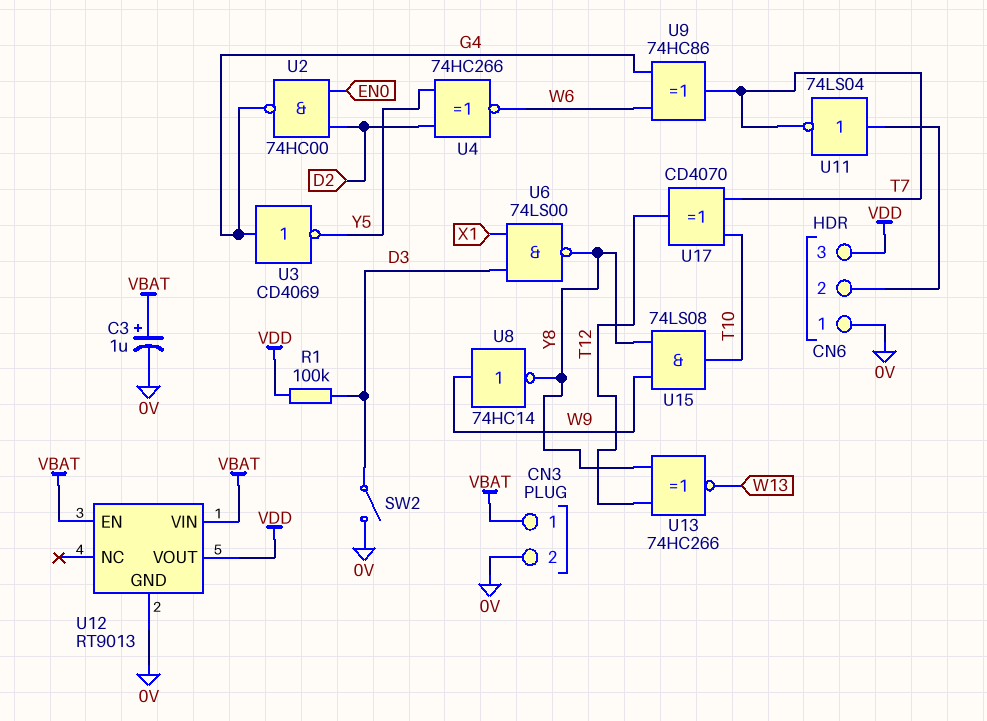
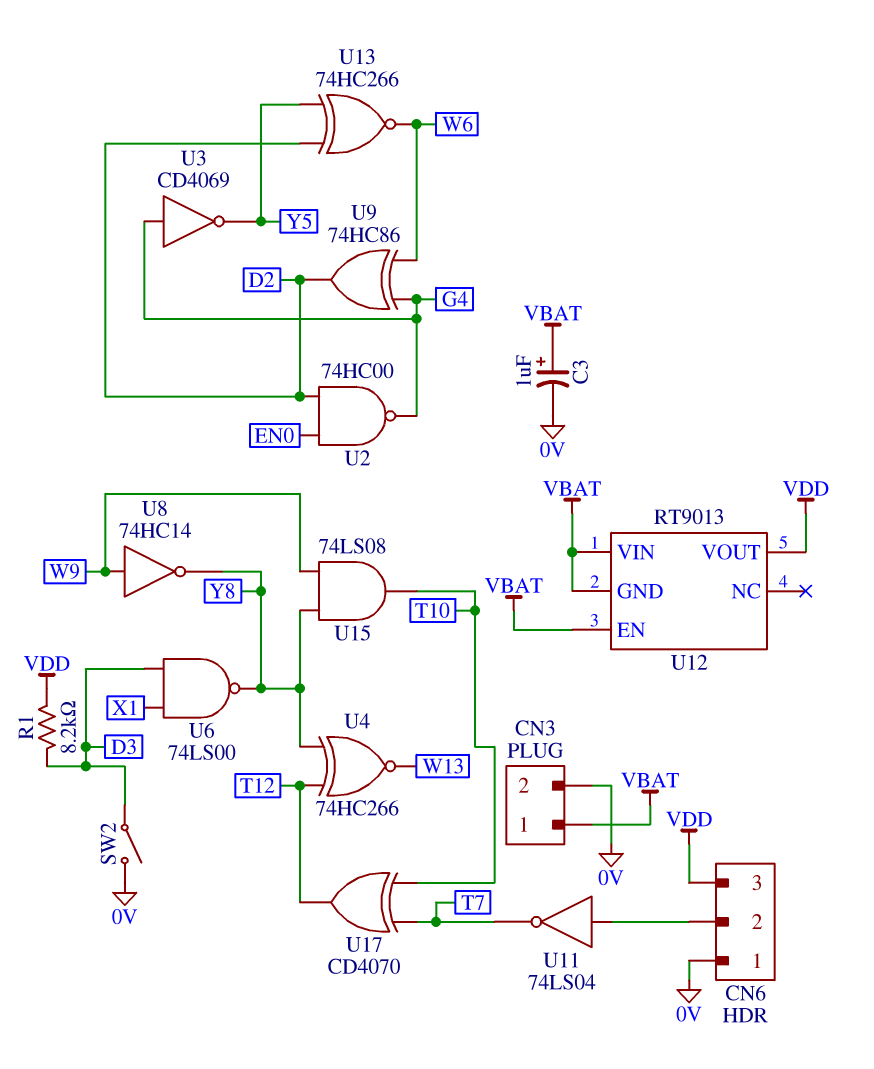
R1: 100k (D3, VDD) -> 8.2k (D3, VDD)
U4: XNOR 74HC266 (in D2, in Y5, out W6) -> XNOR 74HC266 (in T12, in Y8, out W13)
U9: XOR 74HC86 (in G4, in W6, out T7) -> XOR 74HC86 (in G4, in W6, out D2)
U12 pin GND: 0V -> VBAT
U13: XNOR 74HC266 (in T12, in Y8, out W13) -> XNOR 74HC266 (in D2, in Y5, out W6)

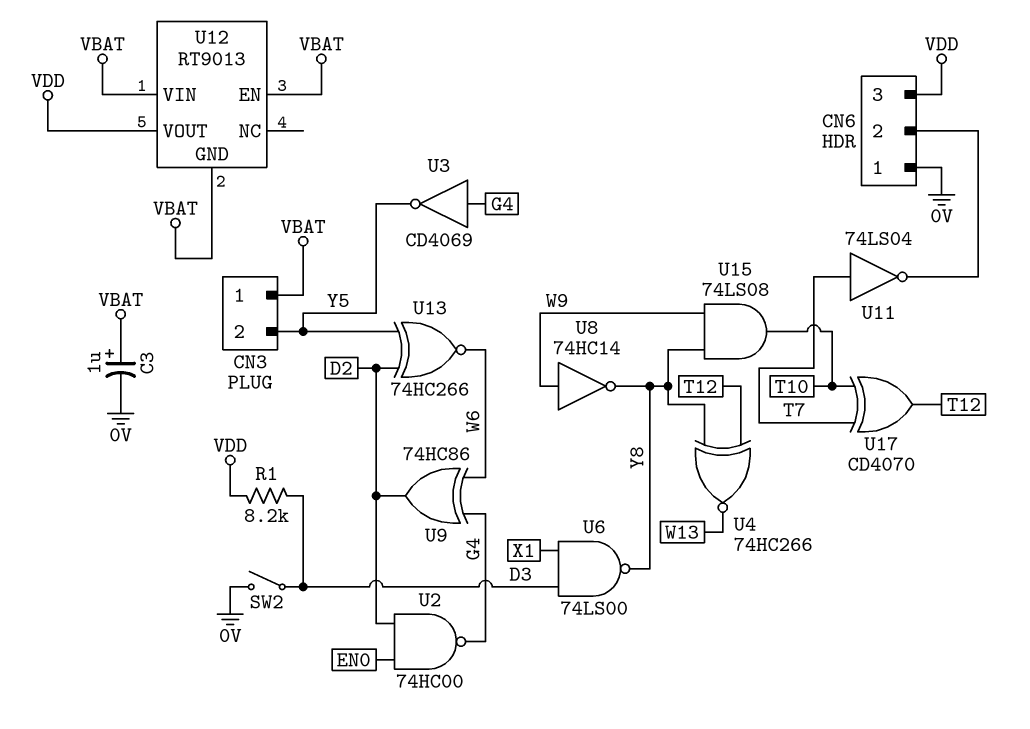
CN3 pin 2: 0V -> Y5
U11: NOT 74LS04 (in CN6/2, out T7) -> NOT 74LS04 (in T7, out CN6/2)

